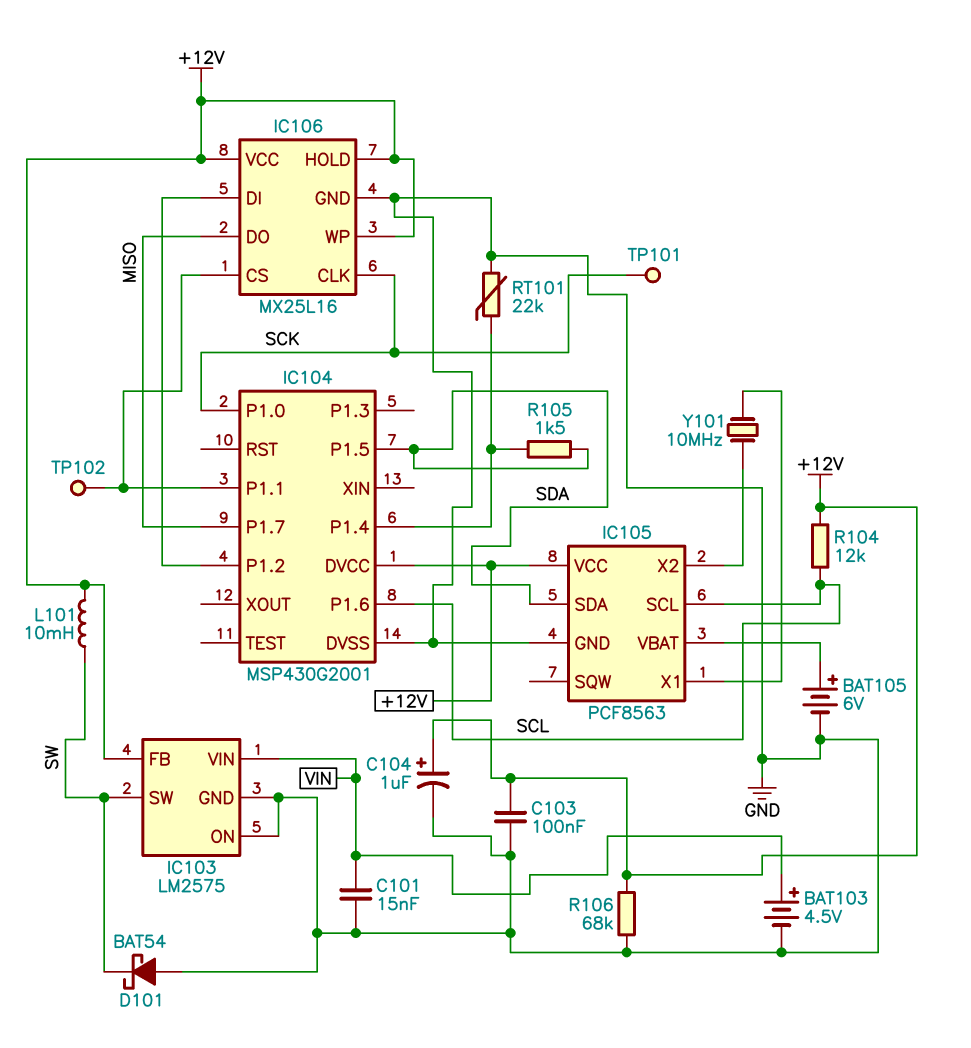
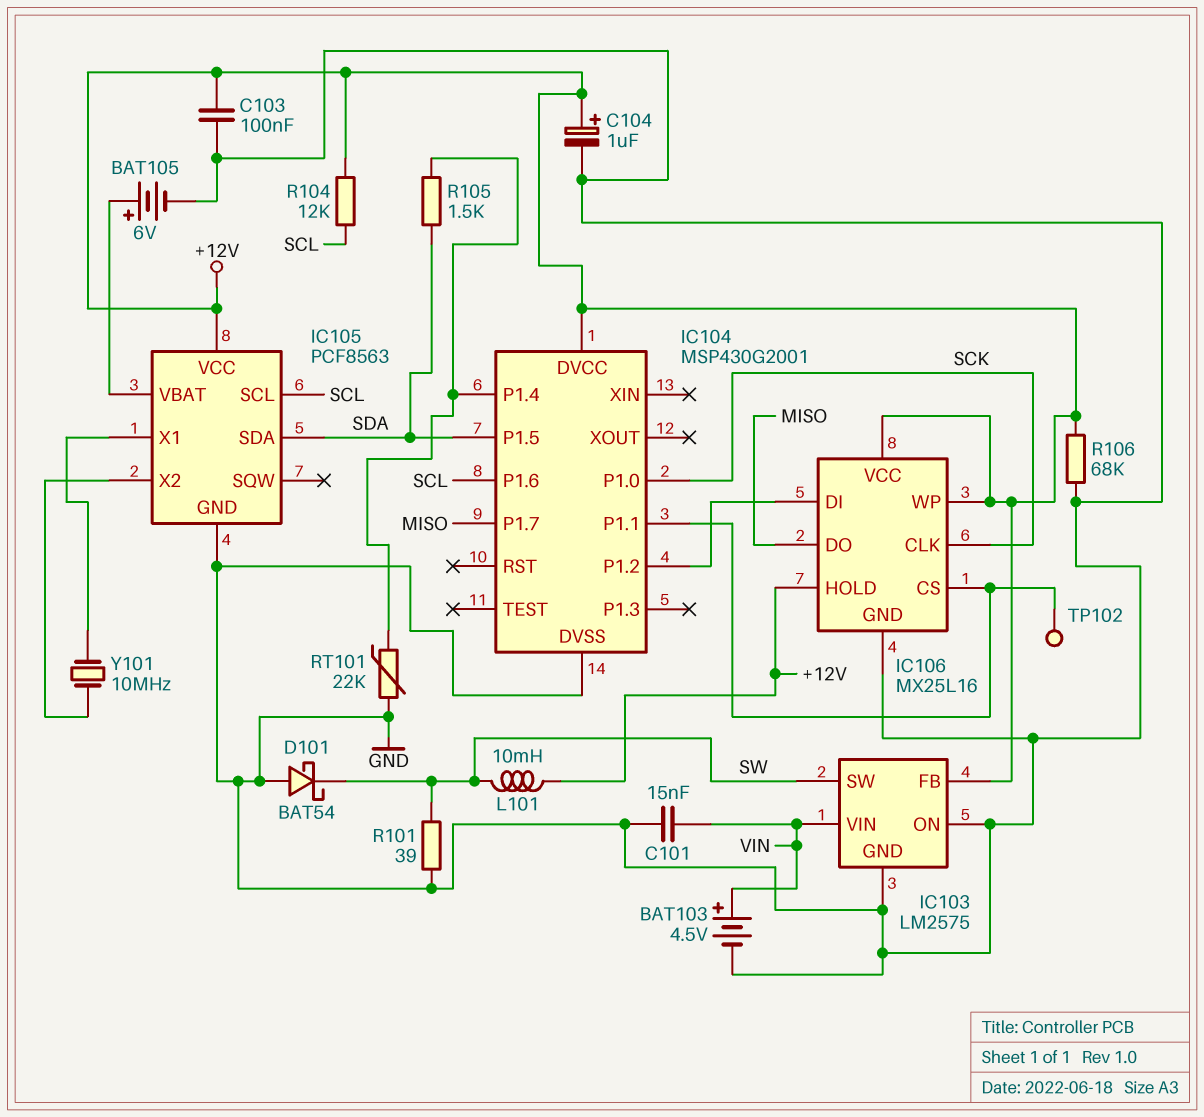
R101: none -> 39 (GND, SW)
TP101: test point (SCK) -> none

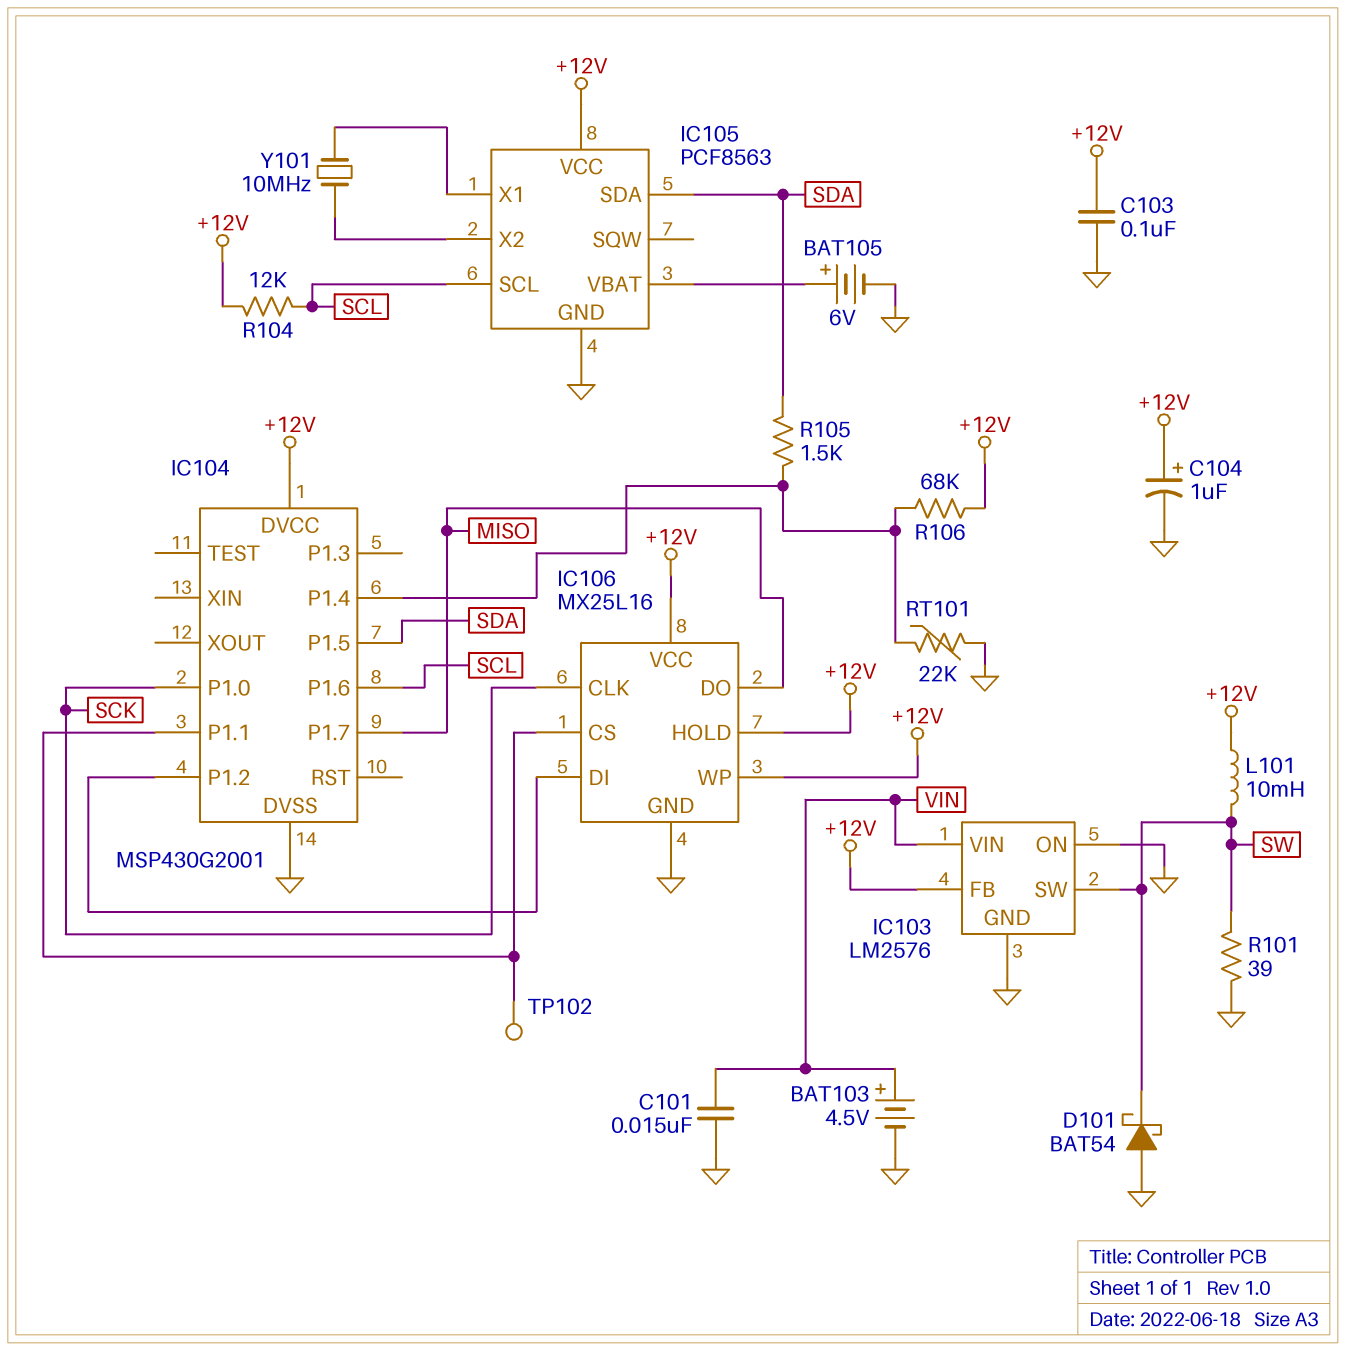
IC103: LM2575 -> LM2576
R106: 68k (+12V, GND) -> 68k (+12V, IC104/P1.4)

